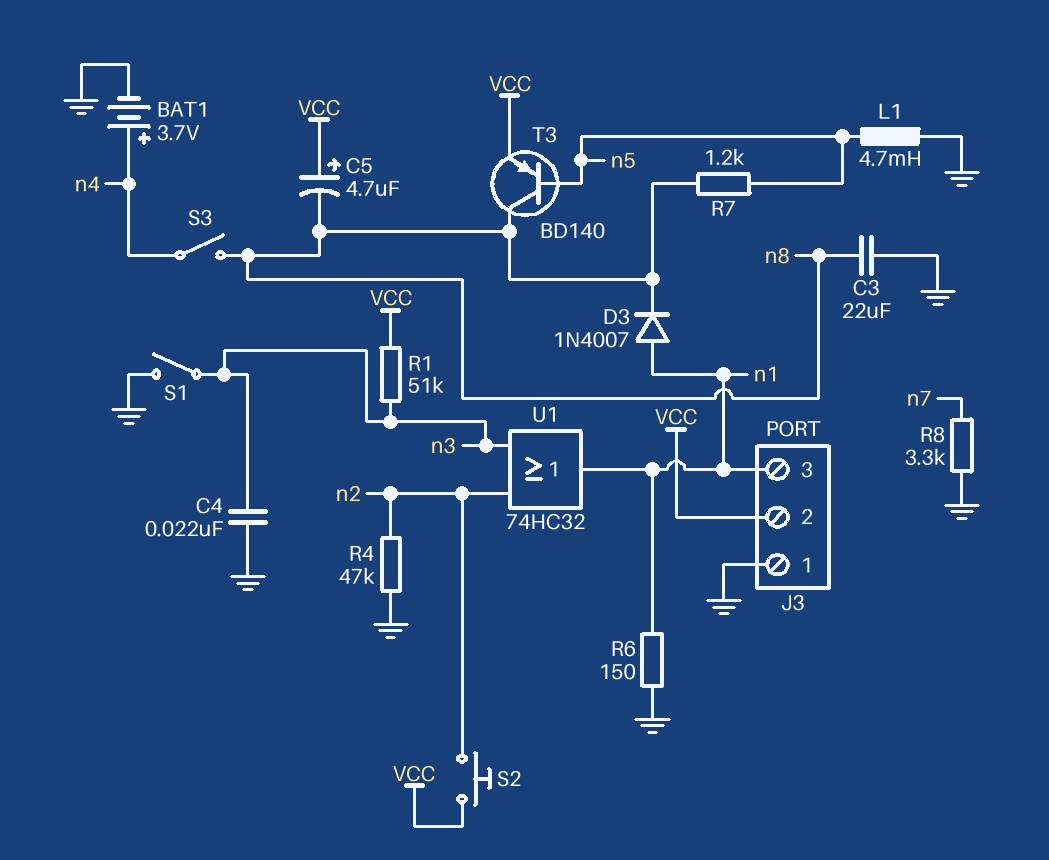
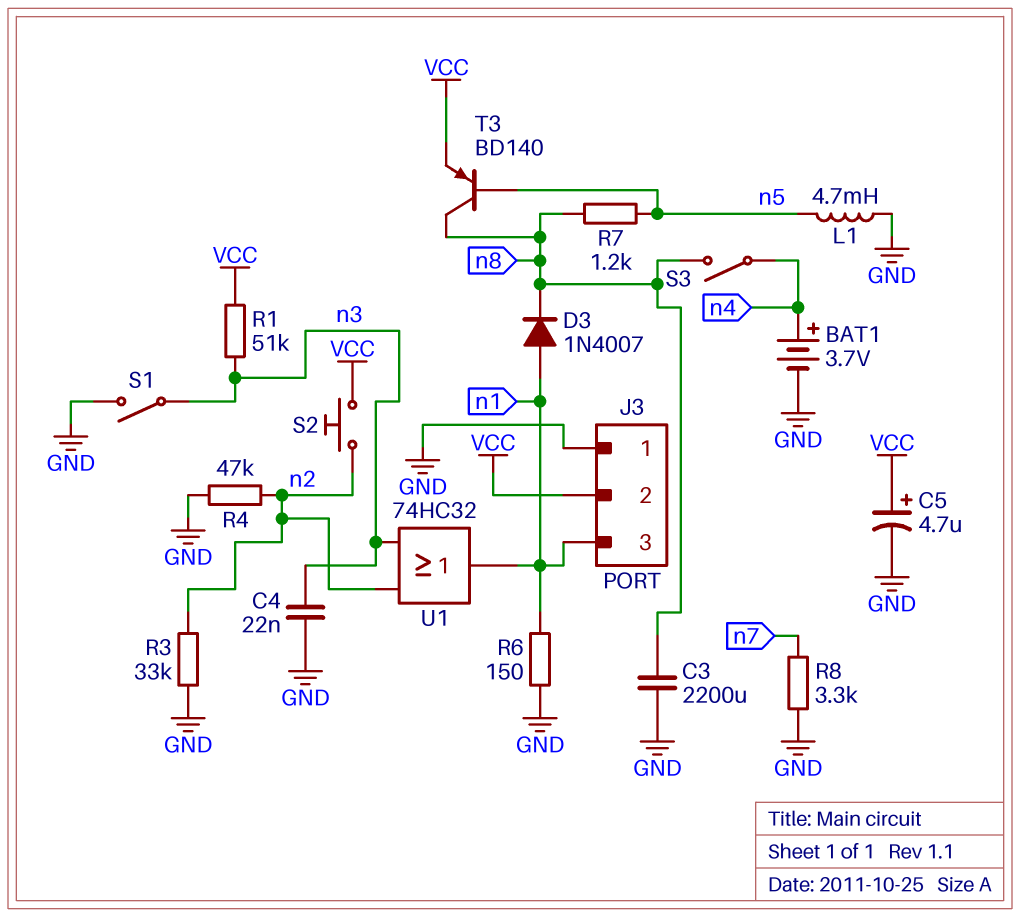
C3: 22uF (GND, n8) -> 2200uF (GND, n8)
C5: 4.7uF (plus VCC, minus n8) -> 4.7uF (plus VCC, minus GND)
R3: none -> 33k (GND, n2)

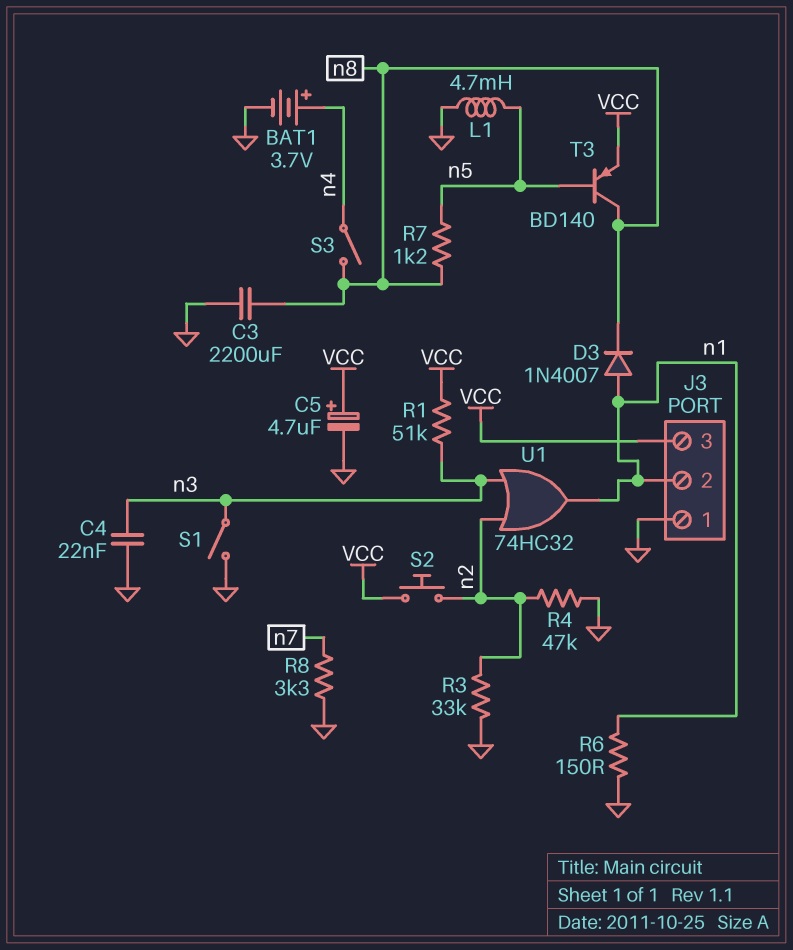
J3 pin 2: VCC -> n1
J3 pin 3: n1 -> VCC

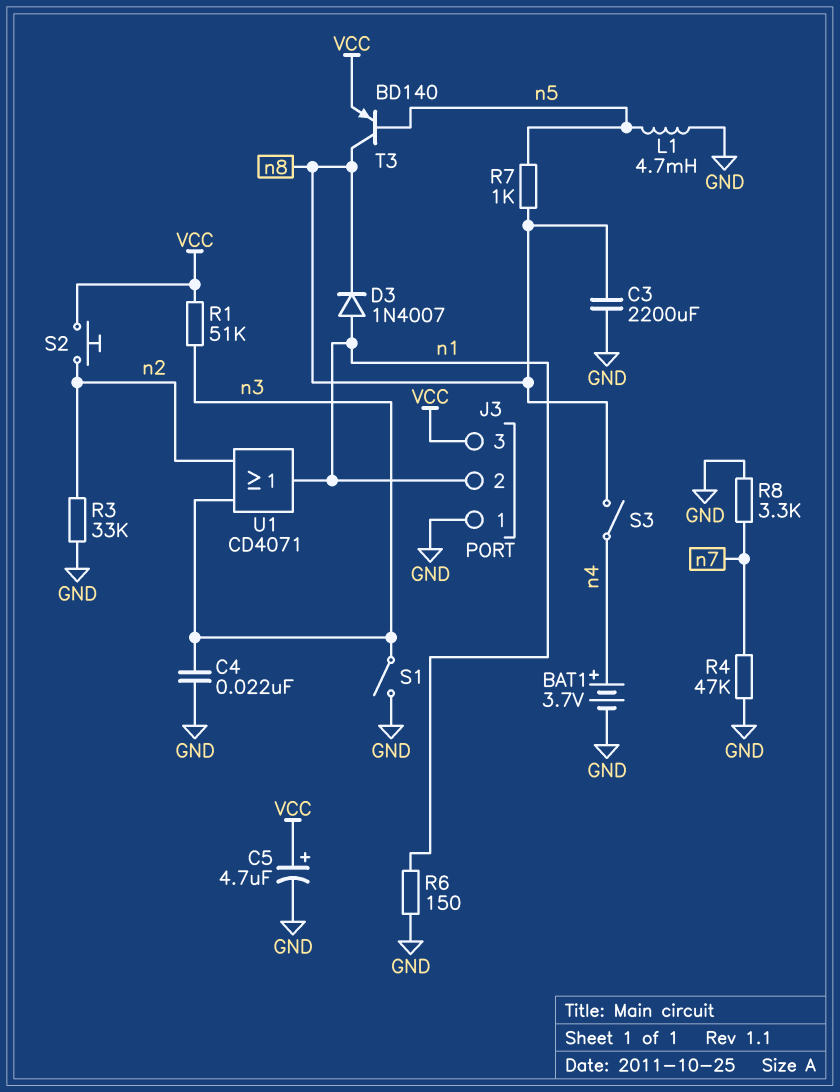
R4: 47k (GND, n2) -> 47k (GND, n7)
R7: 1.2k (n5, n8) -> 1k (n5, n8)
U1: OR 74HC32 (in n2, in n3, out n1) -> OR CD4071 (in n2, in n3, out n1)

